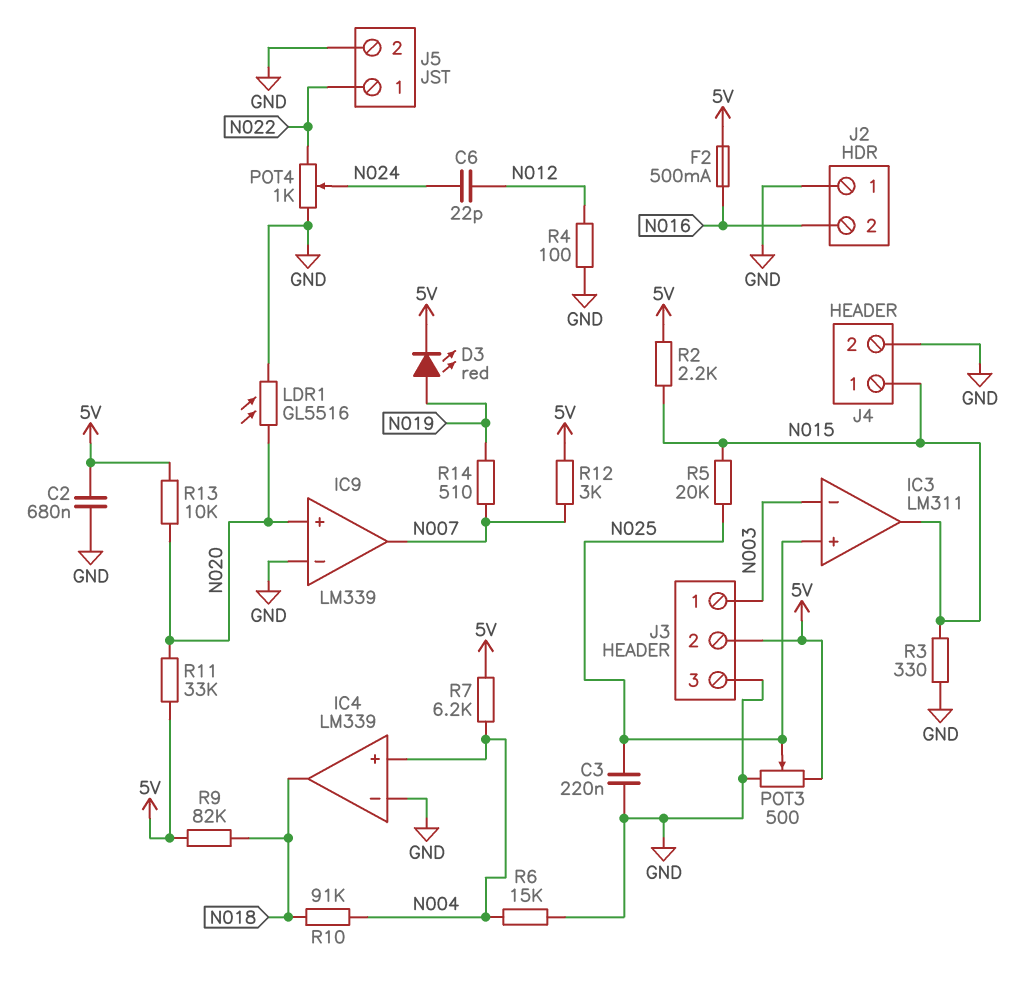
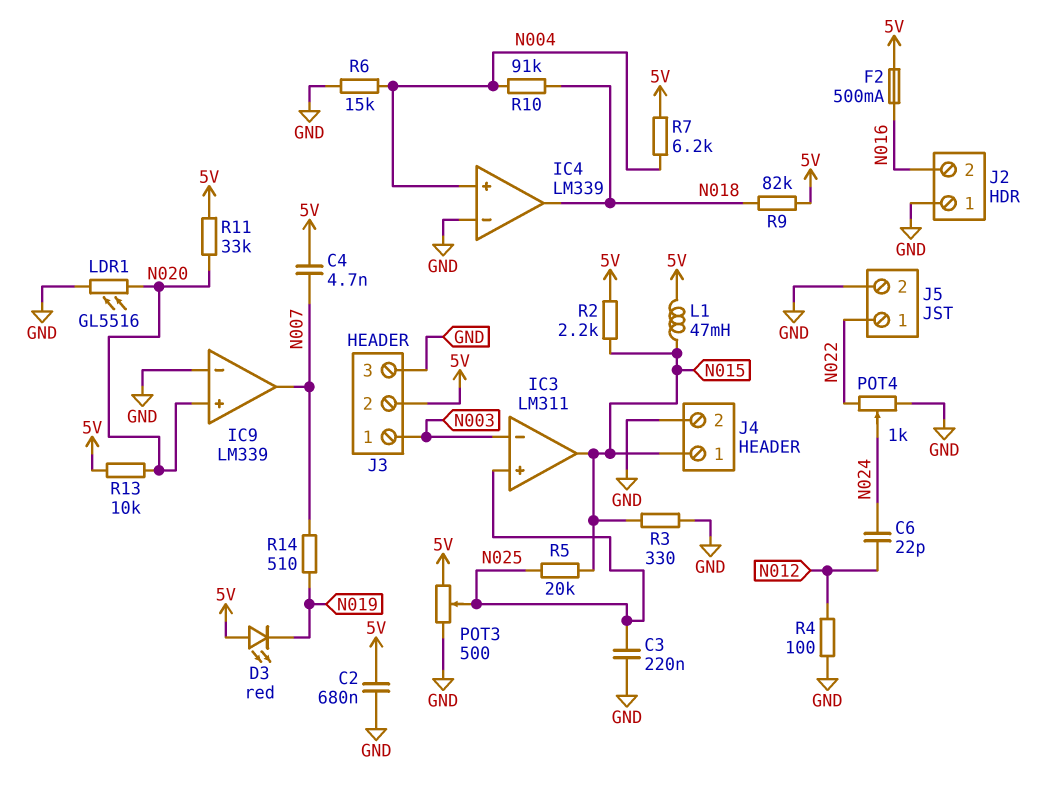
C4: none -> 4.7nF (5V, N007)
D3: LED red (A N019, K 5V) -> LED red (A 5V, K N019)
L1: none -> 47mH (5V, N015)
R12: 3k (5V, N007) -> none

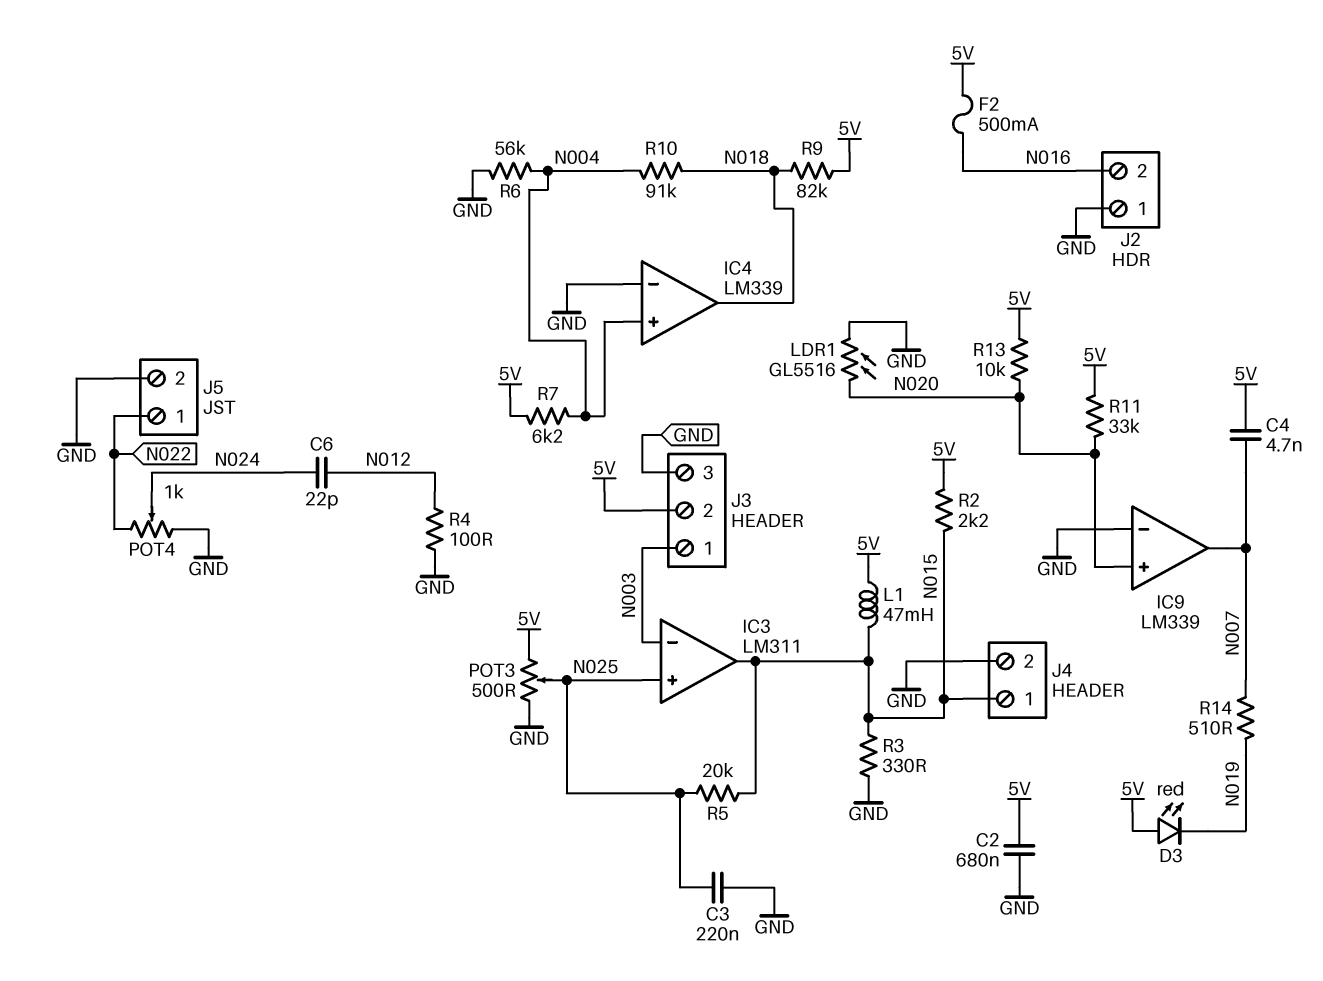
R6: 15k (GND, N004) -> 56k (GND, N004)

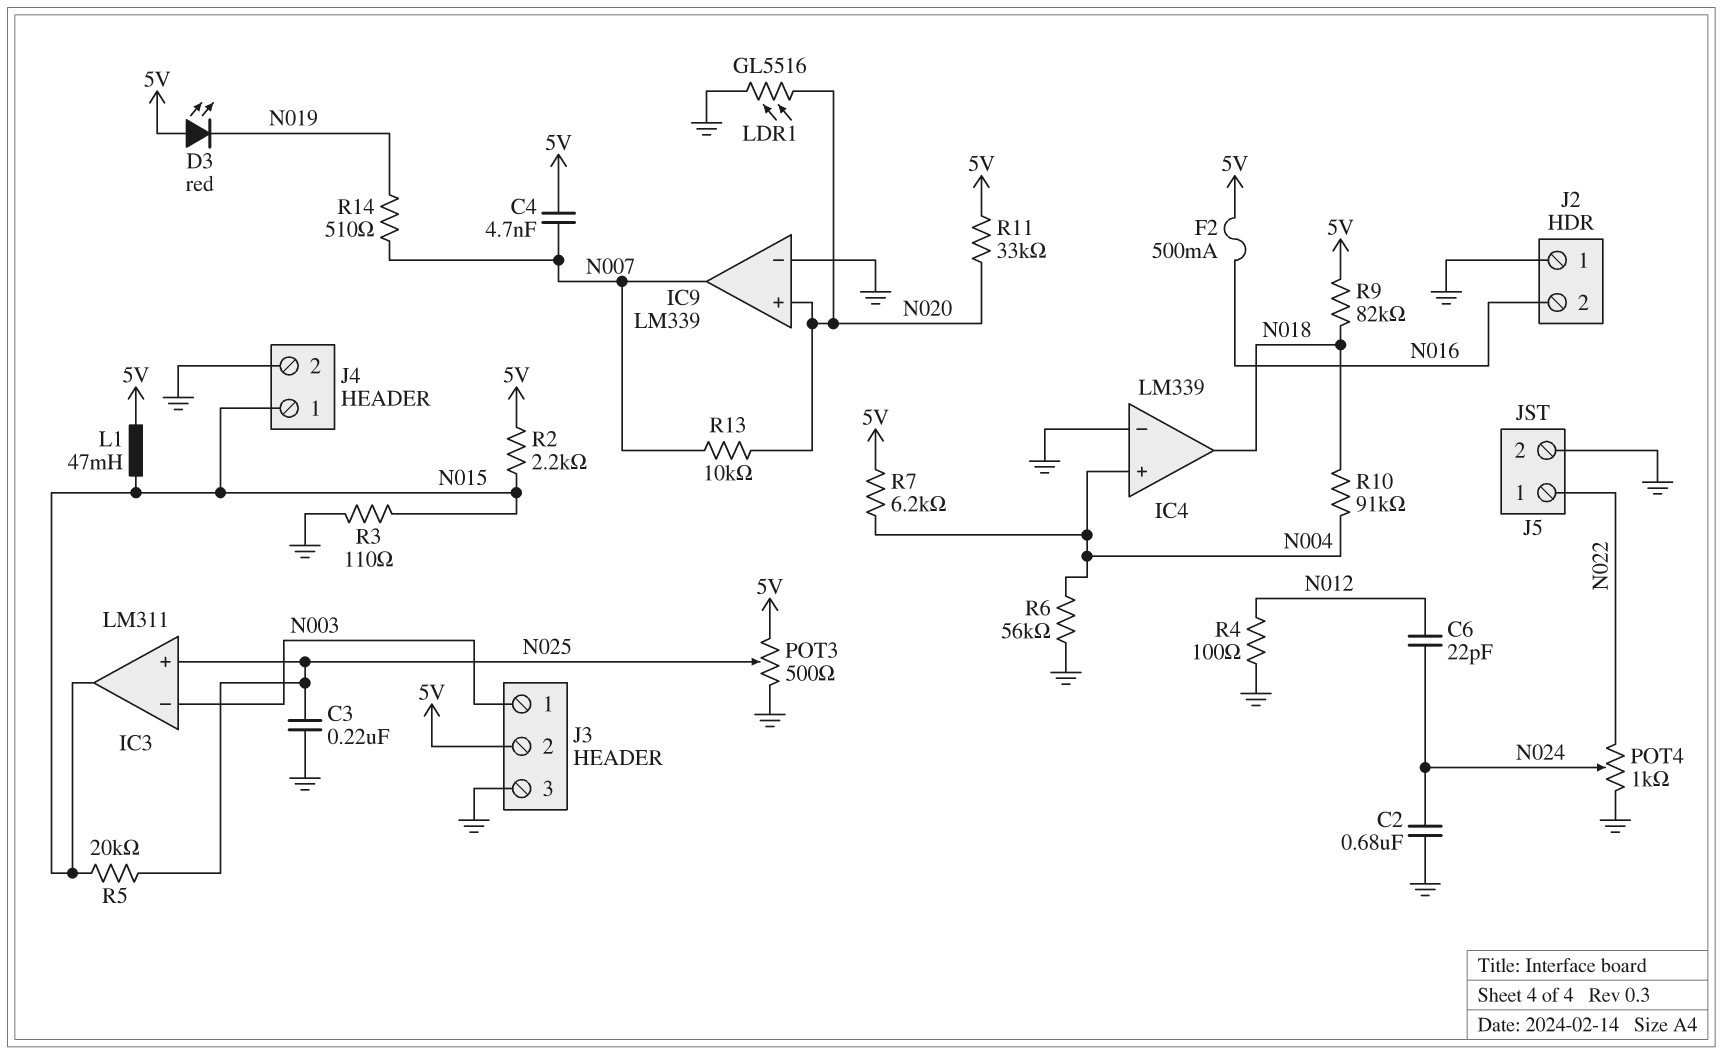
C2: 680nF (5V, GND) -> 680nF (GND, N024)
R3: 330 (GND, N015) -> 110 (GND, N015)
R13: 10k (5V, N020) -> 10k (N007, N020)

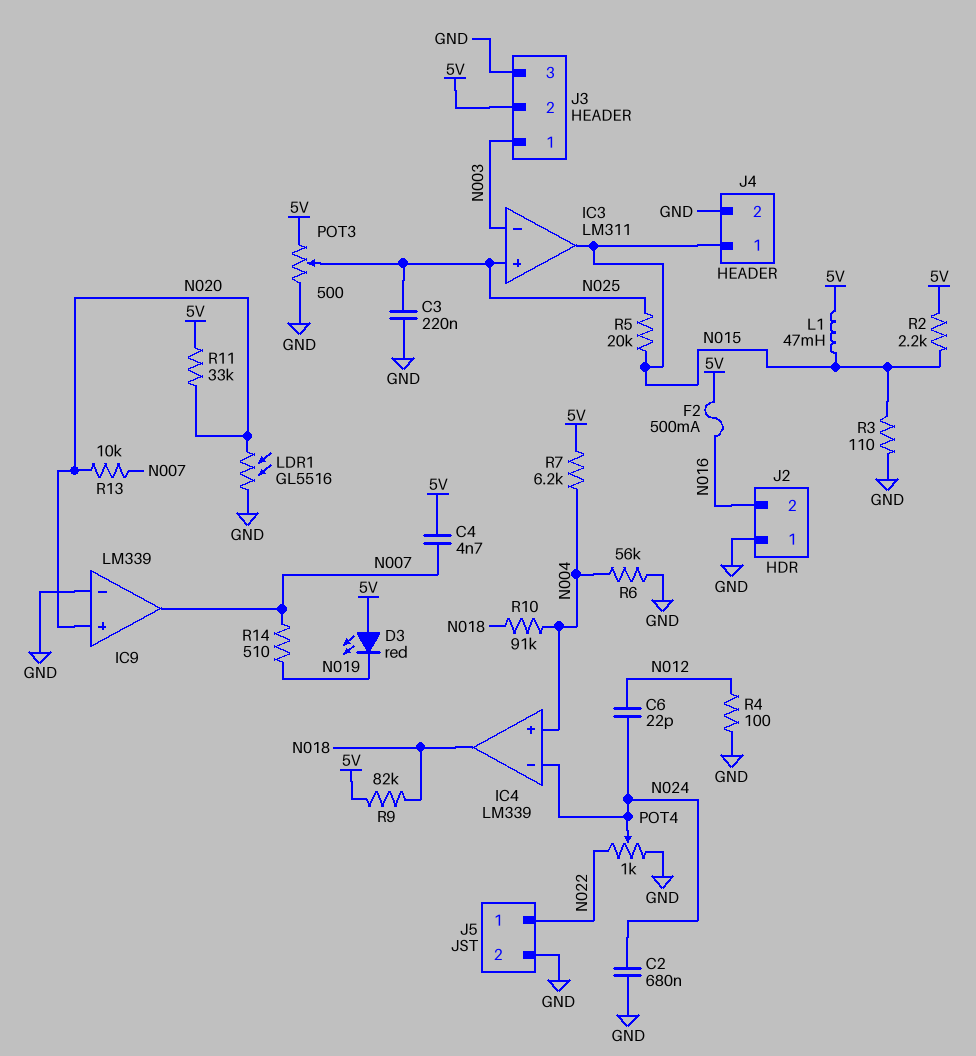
IC4 pin in-: GND -> N024

